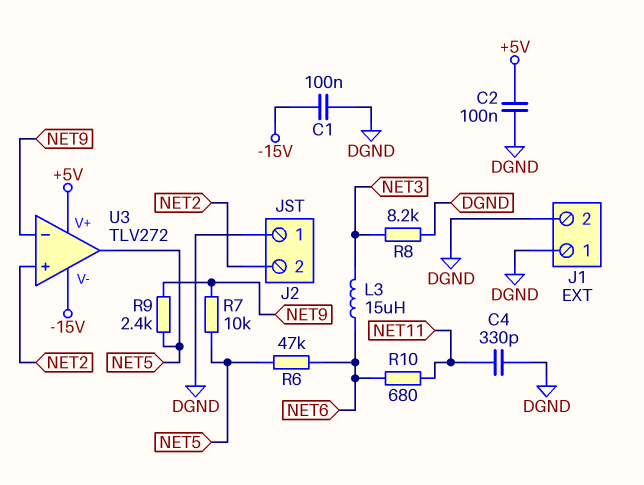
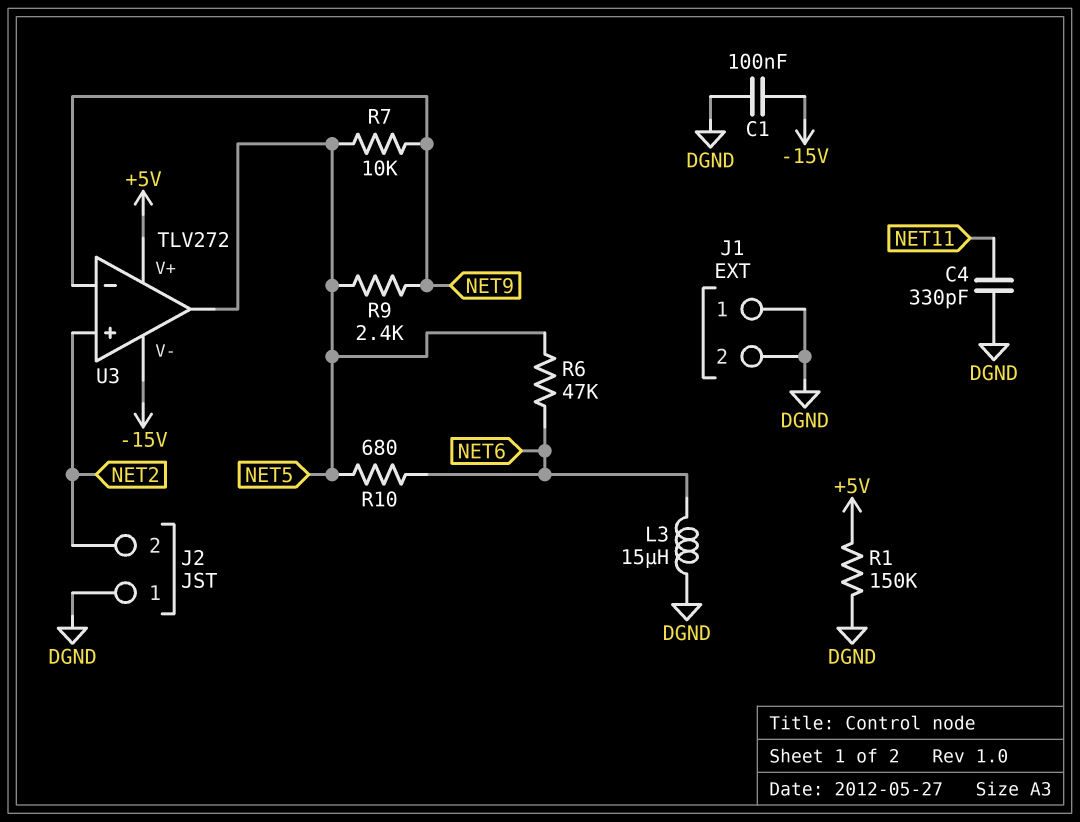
C2: 100nF (+5V, DGND) -> none
L3: 15uH (NET3, NET6) -> 15uH (DGND, NET6)
R1: none -> 150k (+5V, DGND)
R8: 8.2k (DGND, NET3) -> none
R10: 680 (NET6, NET11) -> 680 (NET5, NET6)

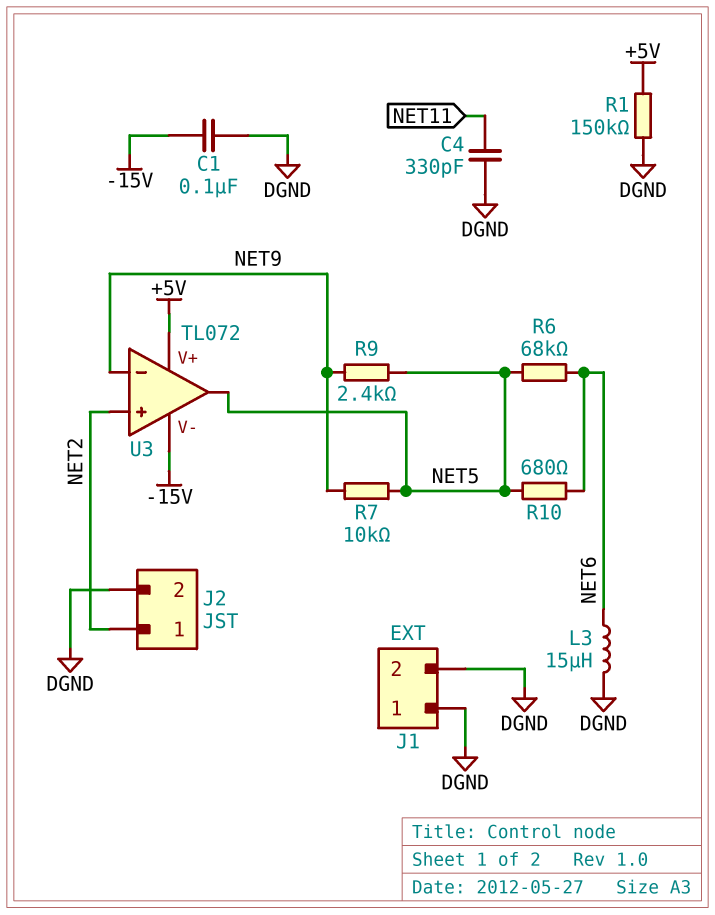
J2 pin 1: DGND -> NET2
J2 pin 2: NET2 -> DGND
R6: 47k (NET5, NET6) -> 68k (NET5, NET6)
U3: TLV272 -> TL072

